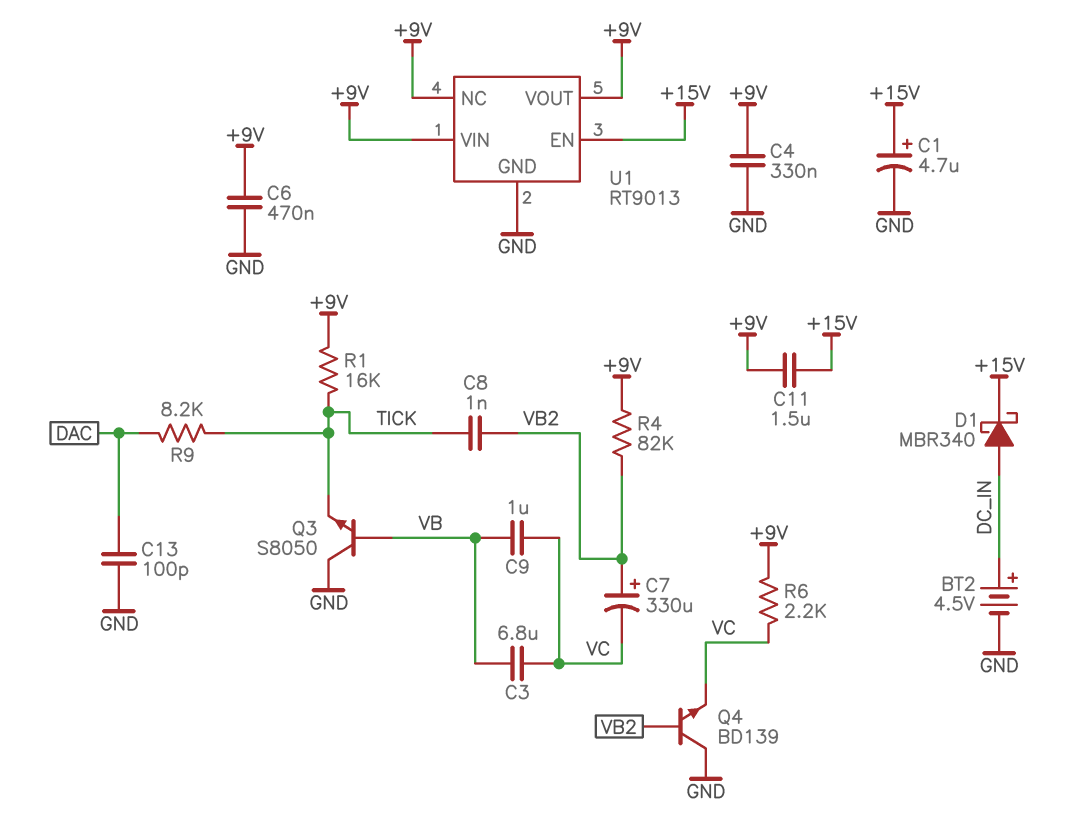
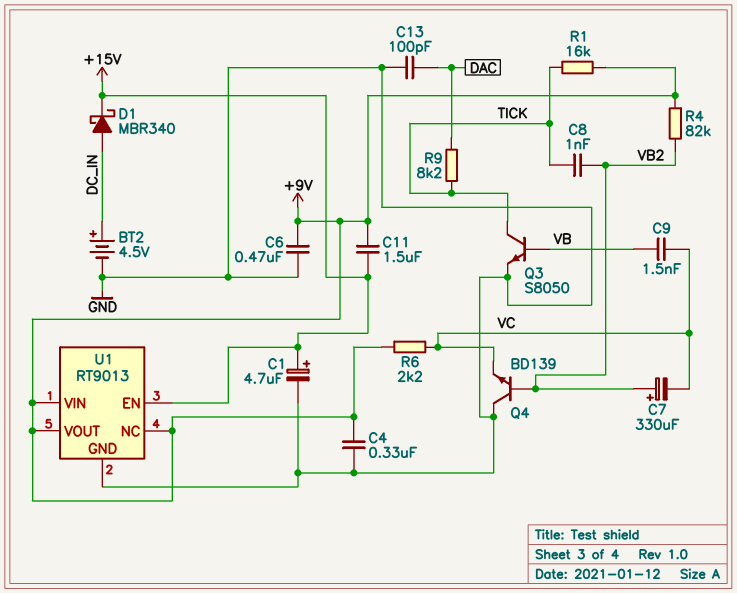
C3: 6.8uF (VB, VC) -> none
C9: 1uF (VB, VC) -> 1.5nF (VB, VC)
Q3: NPN S8050 (B VB, C GND, E TICK) -> NPN S8050 (B VB, C TICK, E GND)

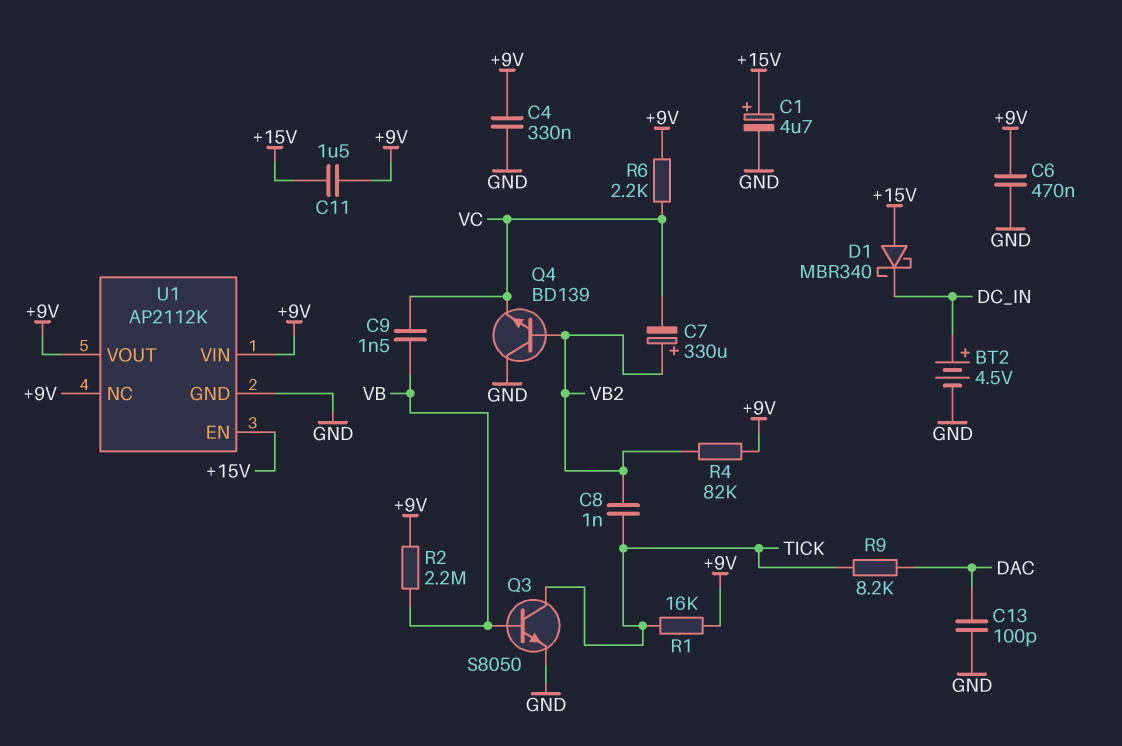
D1: schottky MBR340 (A DC_IN, K +15V) -> schottky MBR340 (A +15V, K DC_IN)
R2: none -> 2.2M (+9V, VB)
U1: RT9013 -> AP2112K

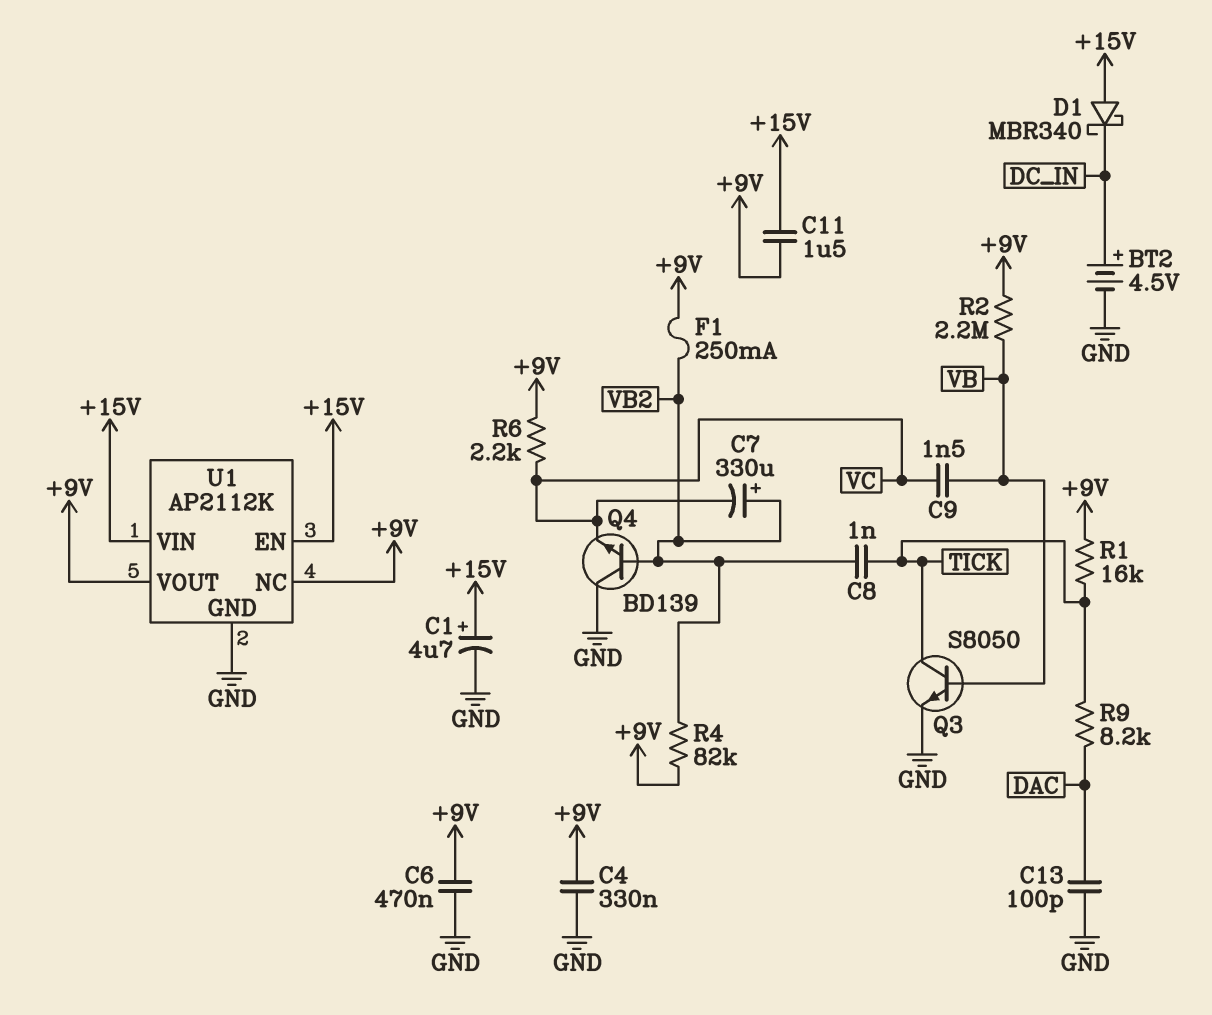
F1: none -> 250mA (+9V, VB2)
U1 pin VIN: +9V -> +15V

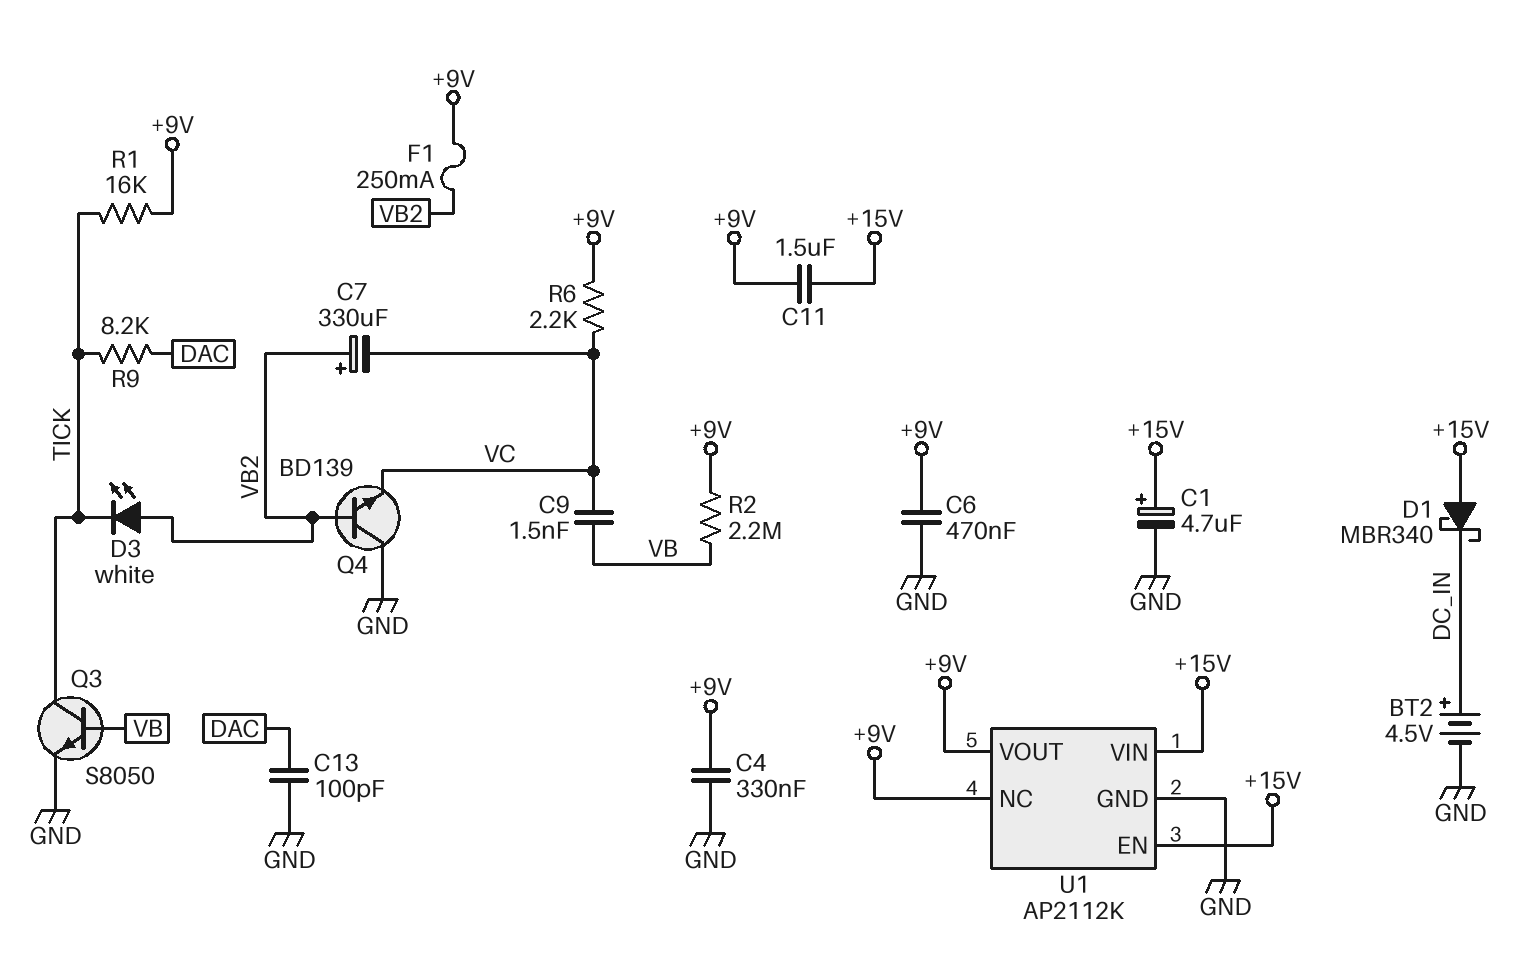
C8: 1nF (TICK, VB2) -> none
D3: none -> LED white (A VB2, K TICK)
R4: 82k (+9V, VB2) -> none

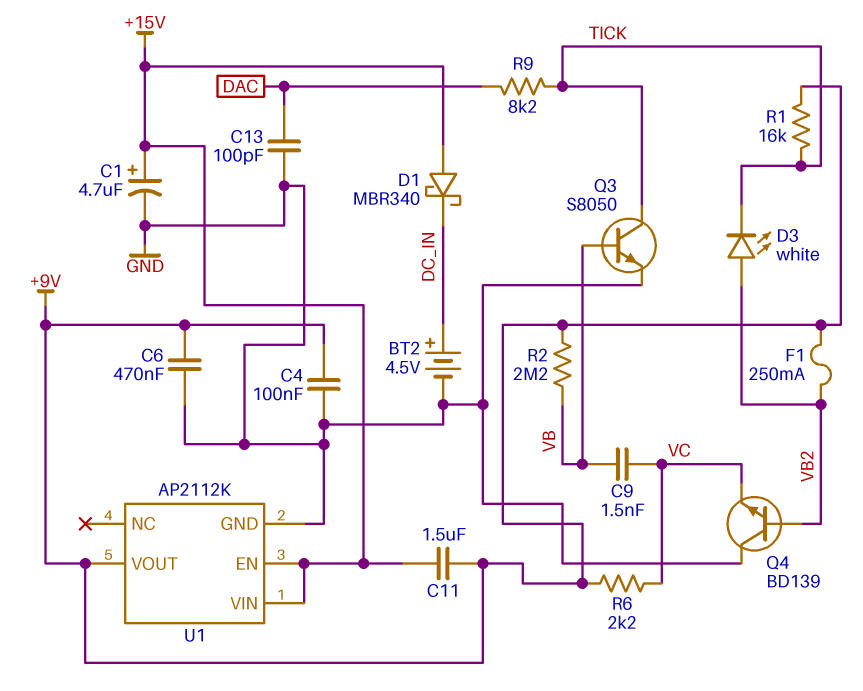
C4: 330nF (+9V, GND) -> 100nF (+9V, GND)
C7: 330uF (plus VB2, minus VC) -> none
U1 pin NC: +9V -> none

